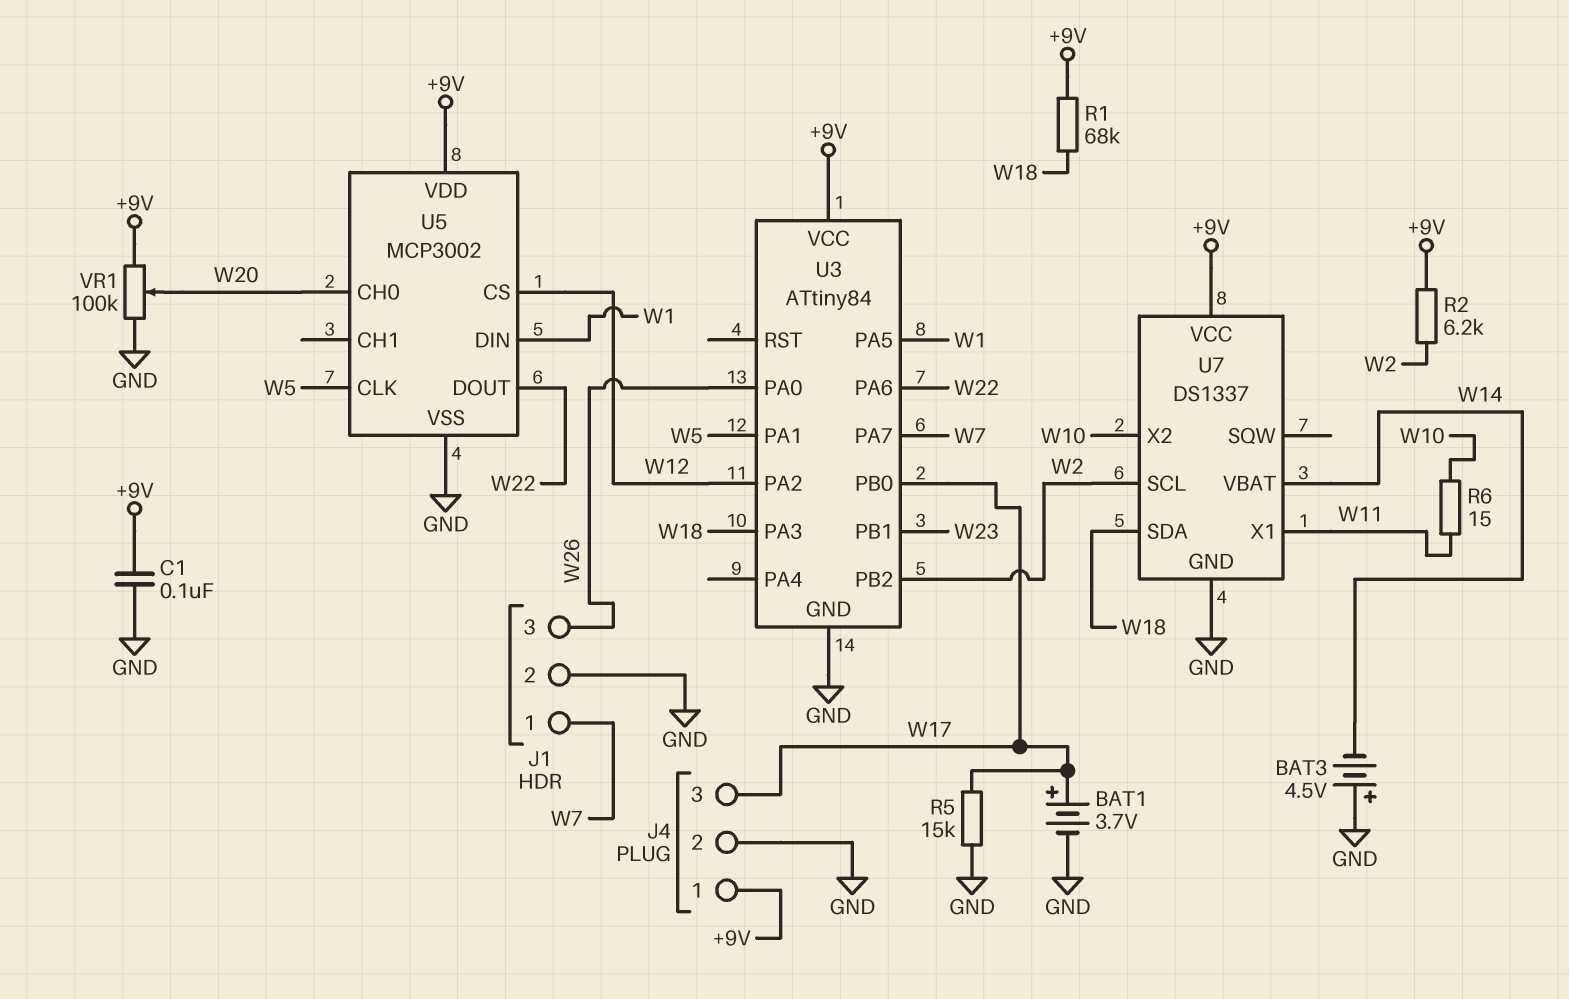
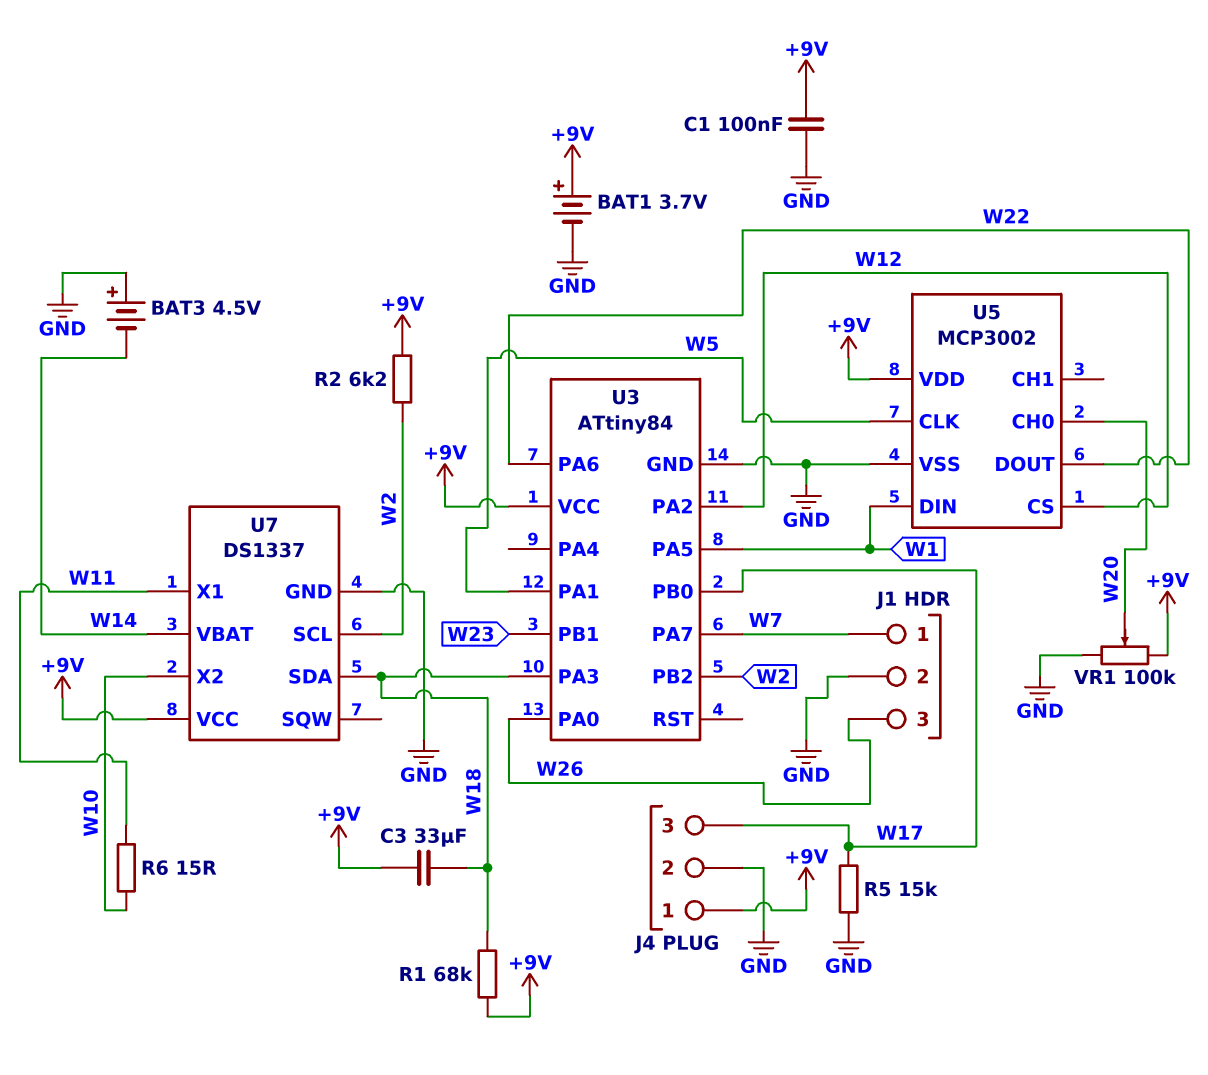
BAT1: 3.7V (plus W17, minus GND) -> 3.7V (plus +9V, minus GND)
C3: none -> 33uF (+9V, W18)

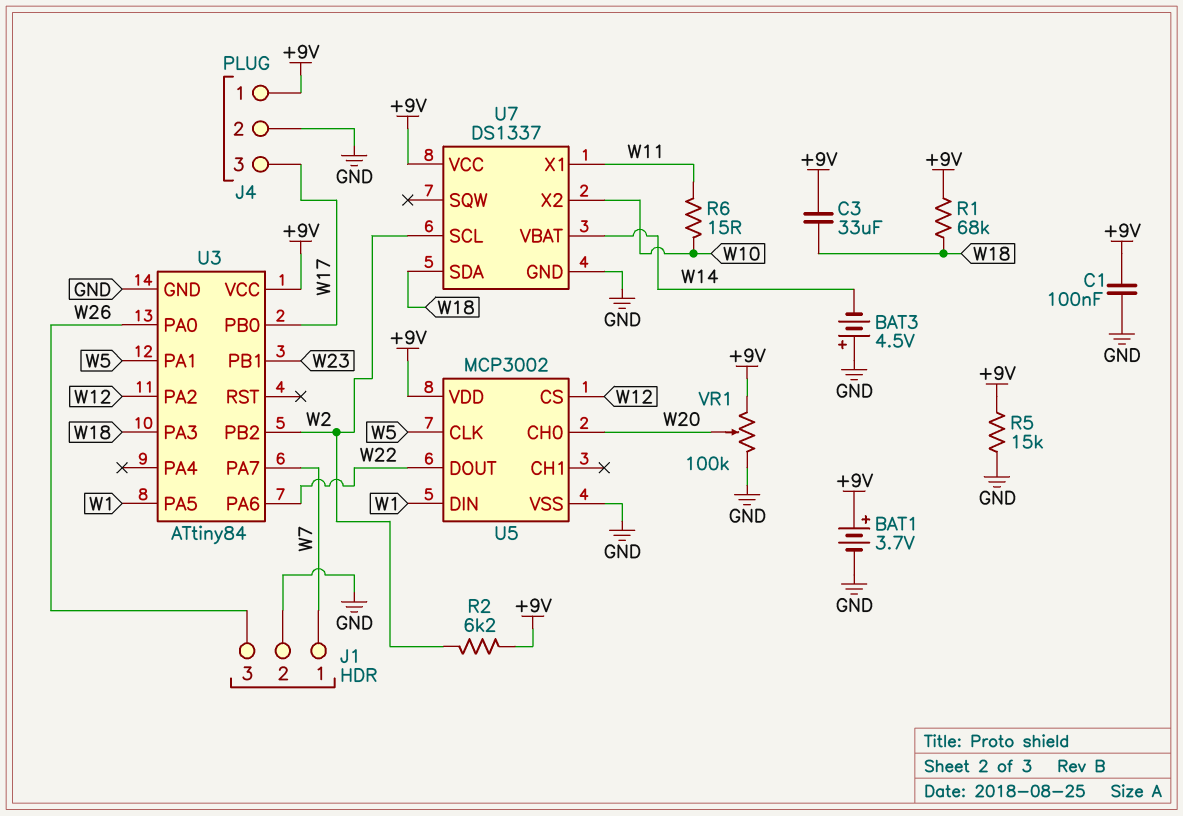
R5: 15k (GND, W17) -> 15k (+9V, GND)

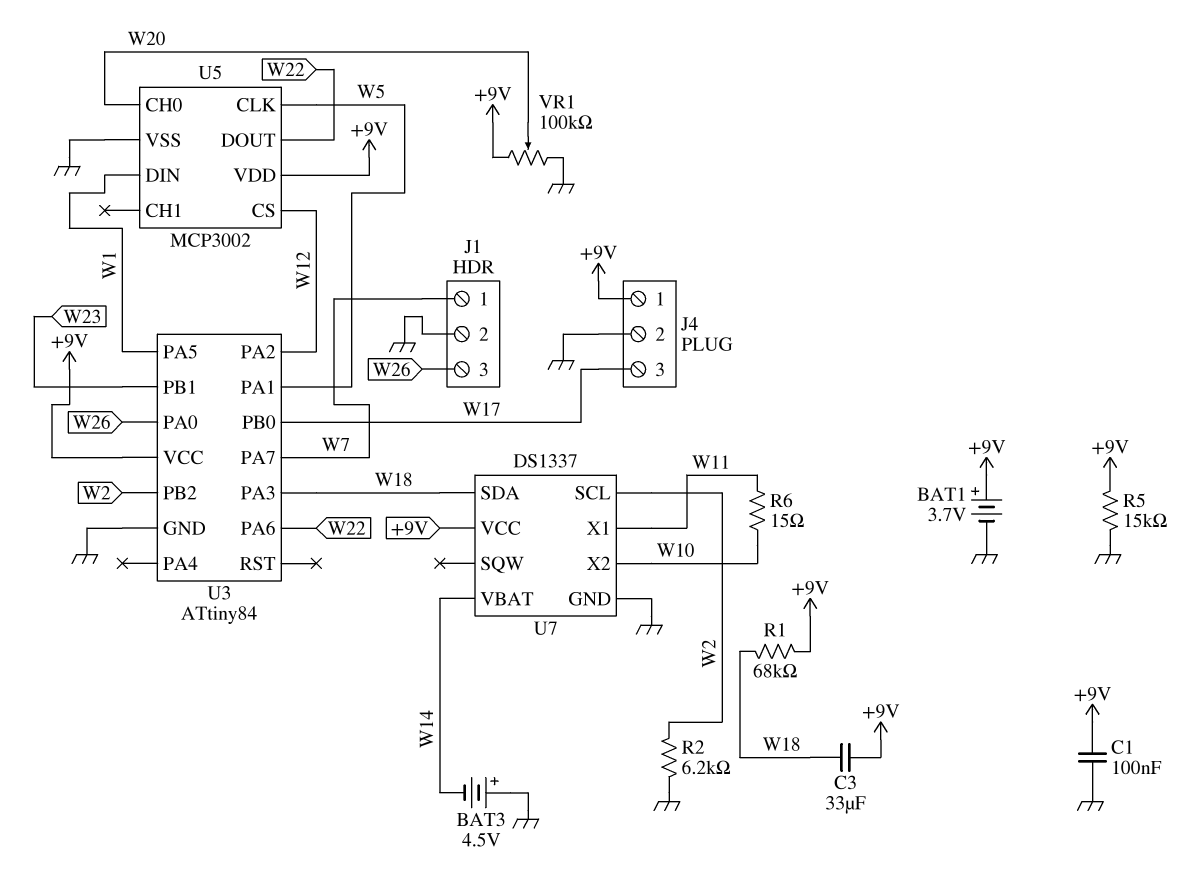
R2: 6.2k (+9V, W2) -> 6.2k (GND, W2)

